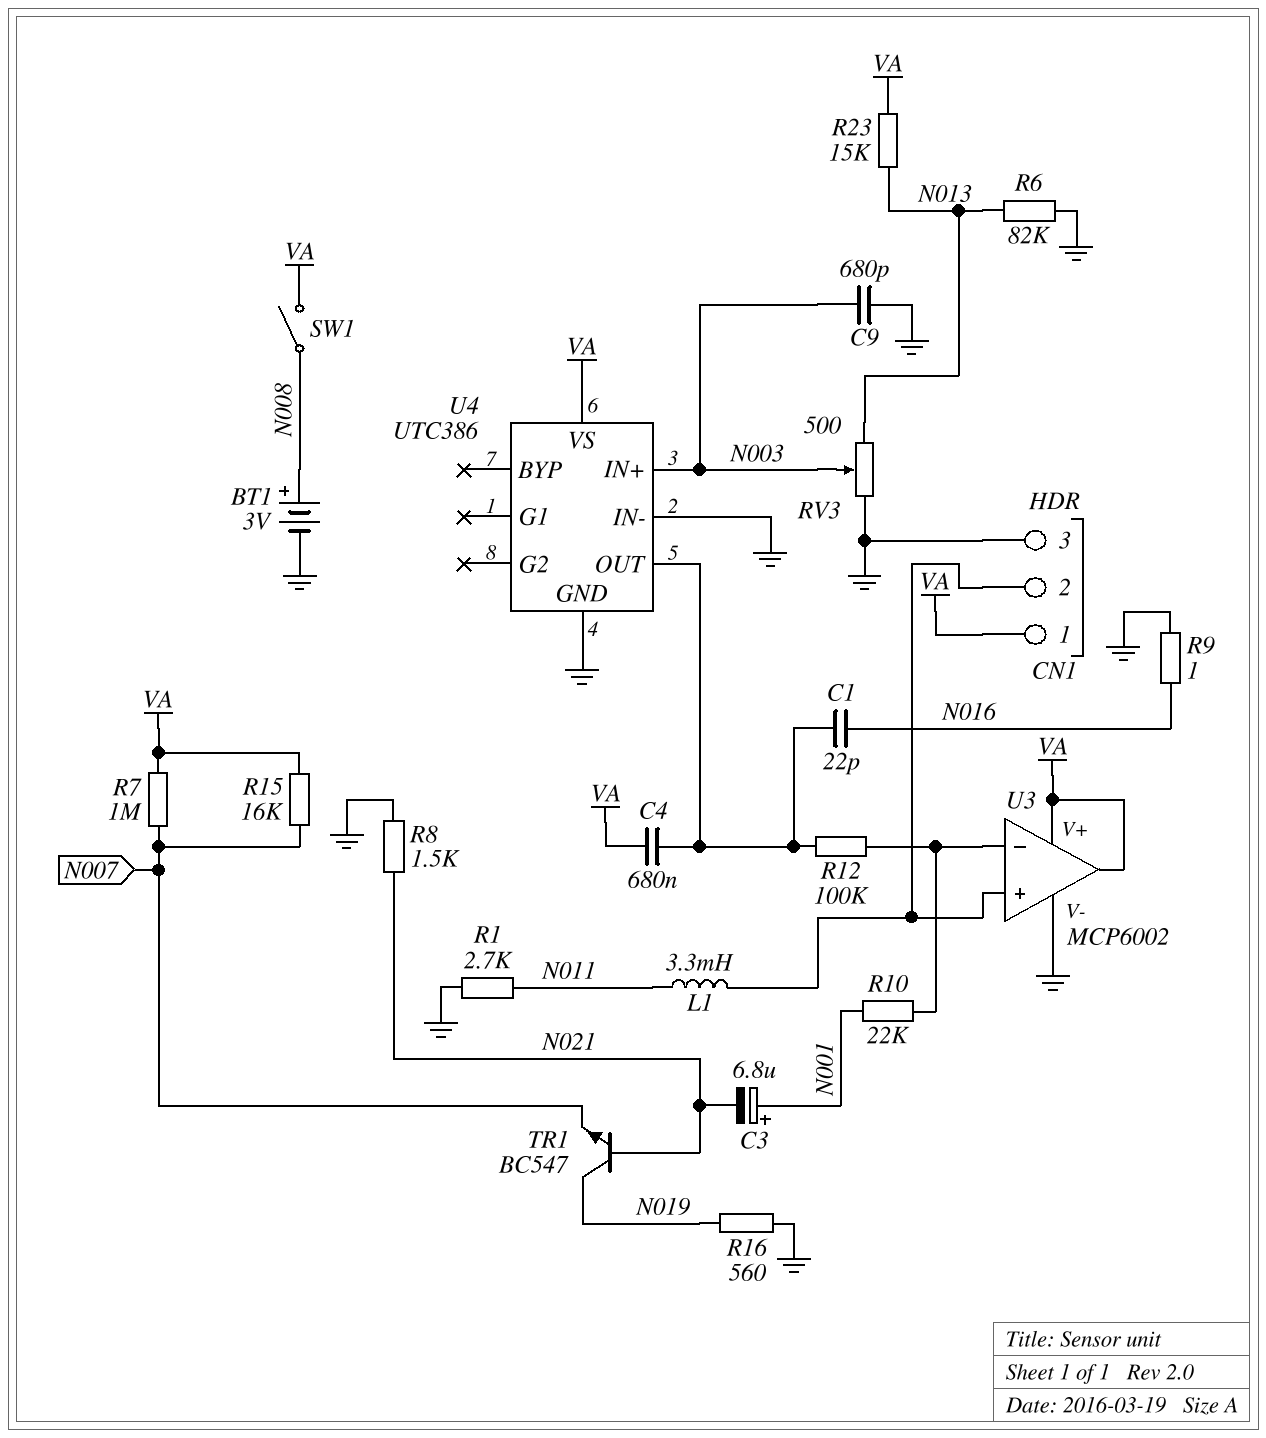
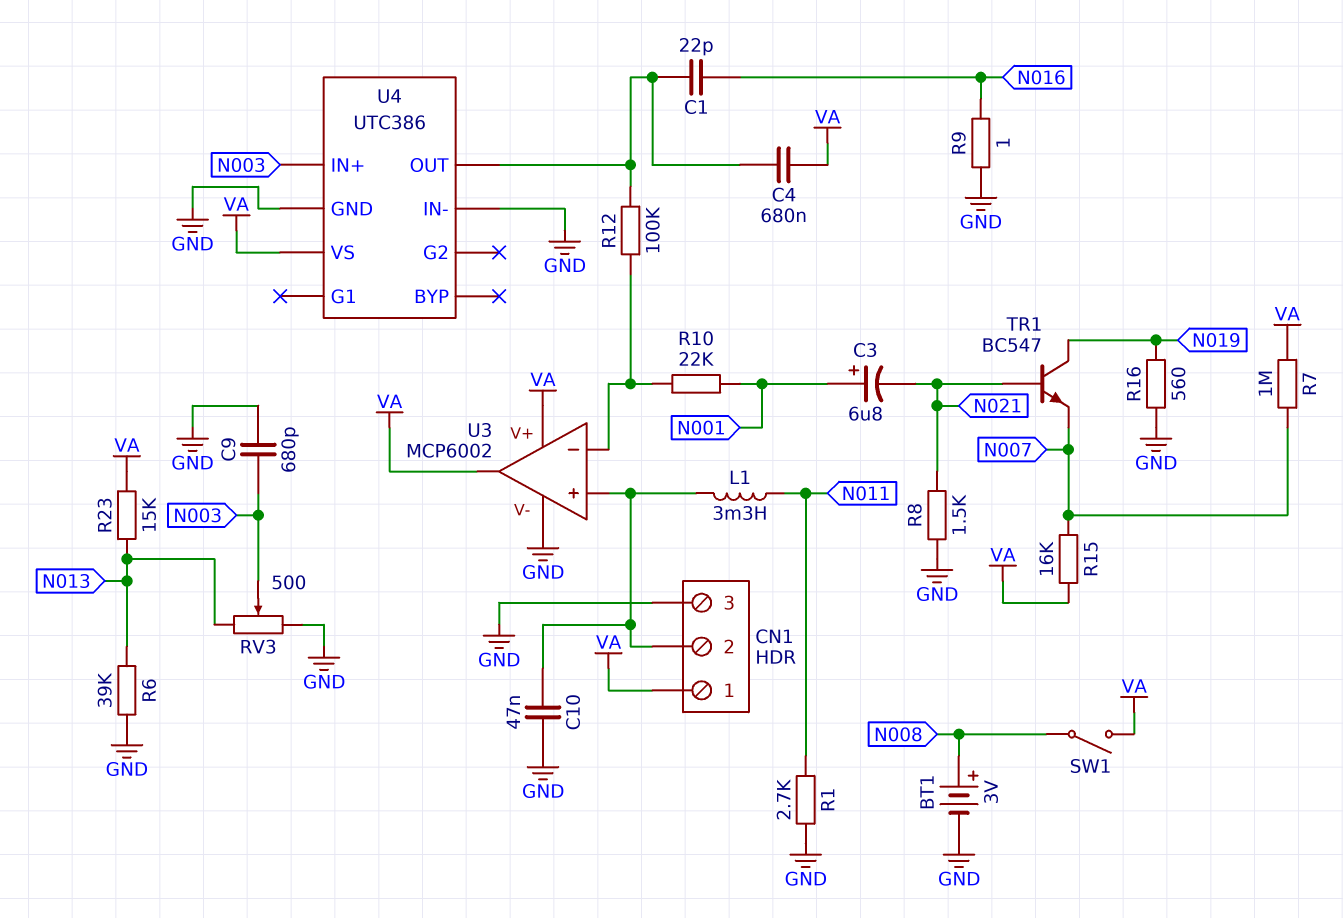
C10: none -> 47nF (CN1/2, GND)
R6: 82k (GND, N013) -> 39k (GND, N013)

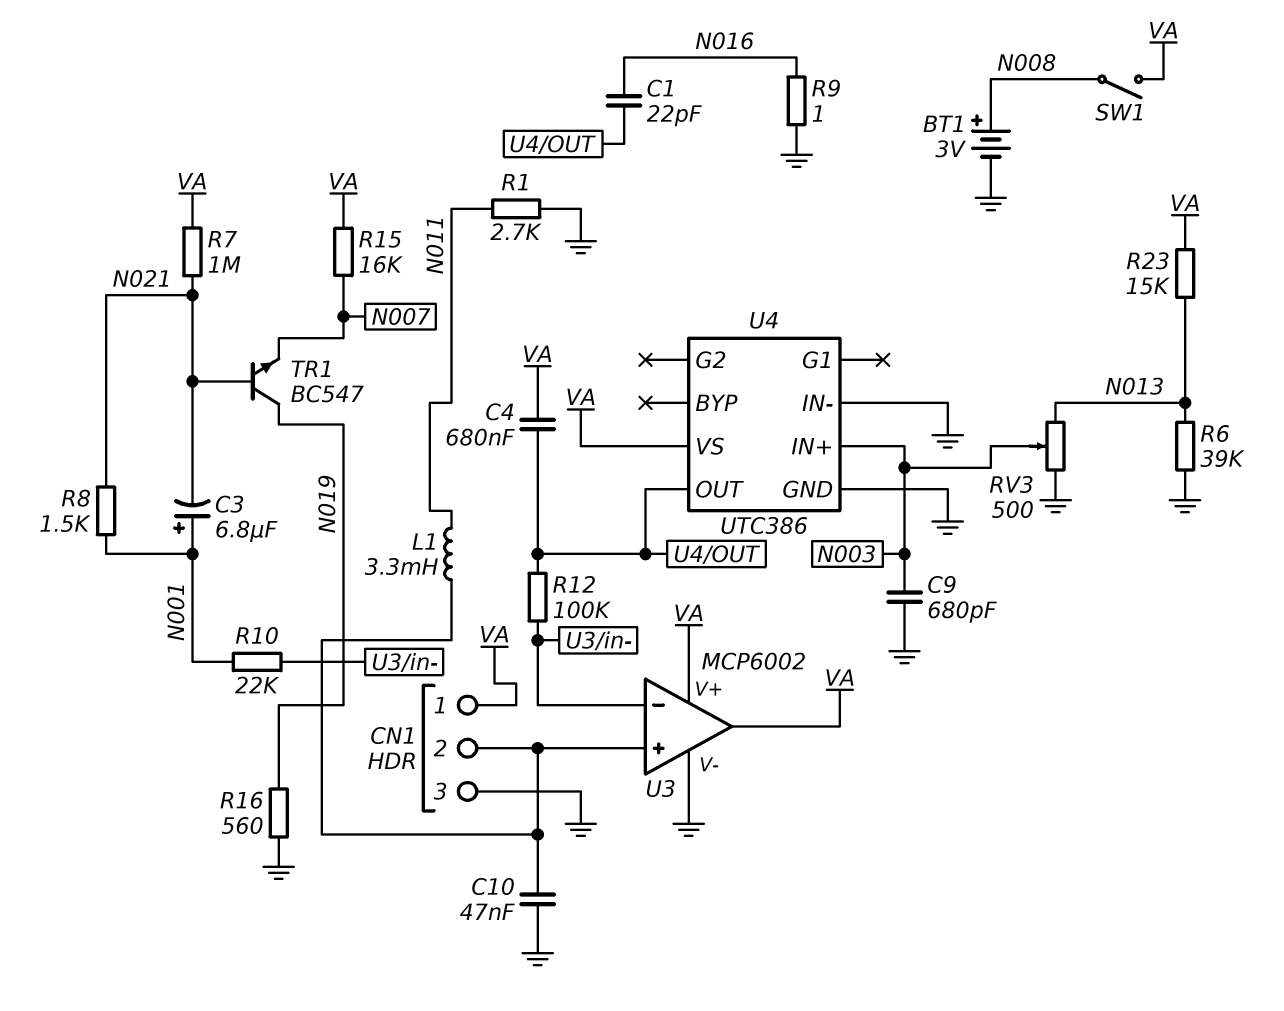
R7: 1M (N007, VA) -> 1M (N021, VA)
R8: 1.5k (GND, N021) -> 1.5k (N001, N021)

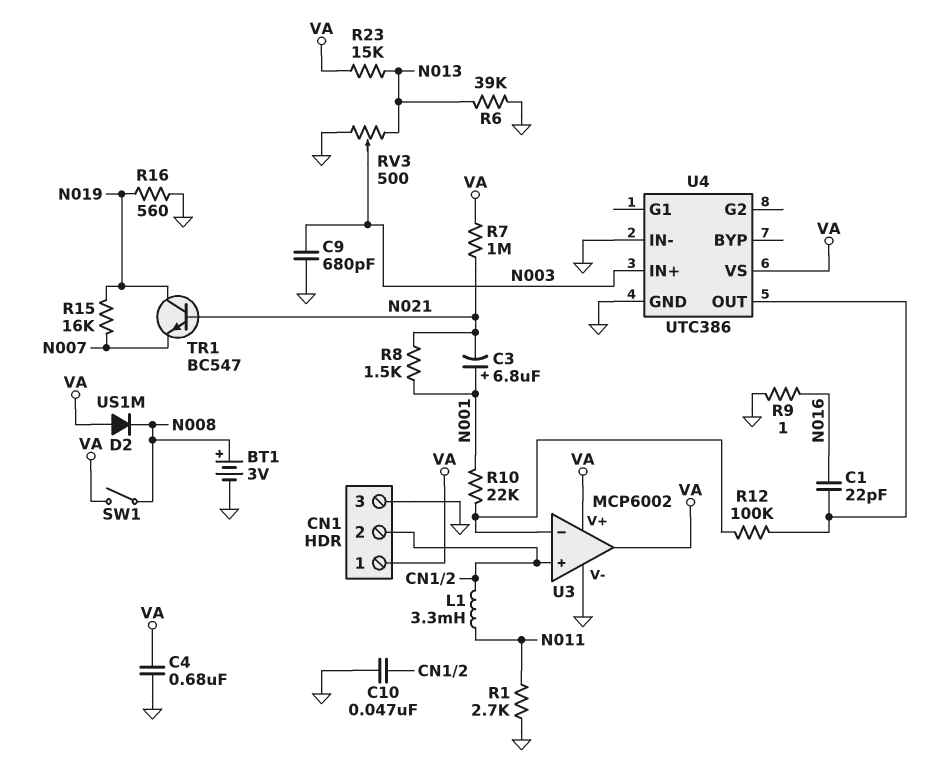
C4: 680nF (U4/OUT, VA) -> 680nF (GND, VA)
D2: none -> diode US1M (A VA, K N008)
R15: 16k (N007, VA) -> 16k (N007, N019)

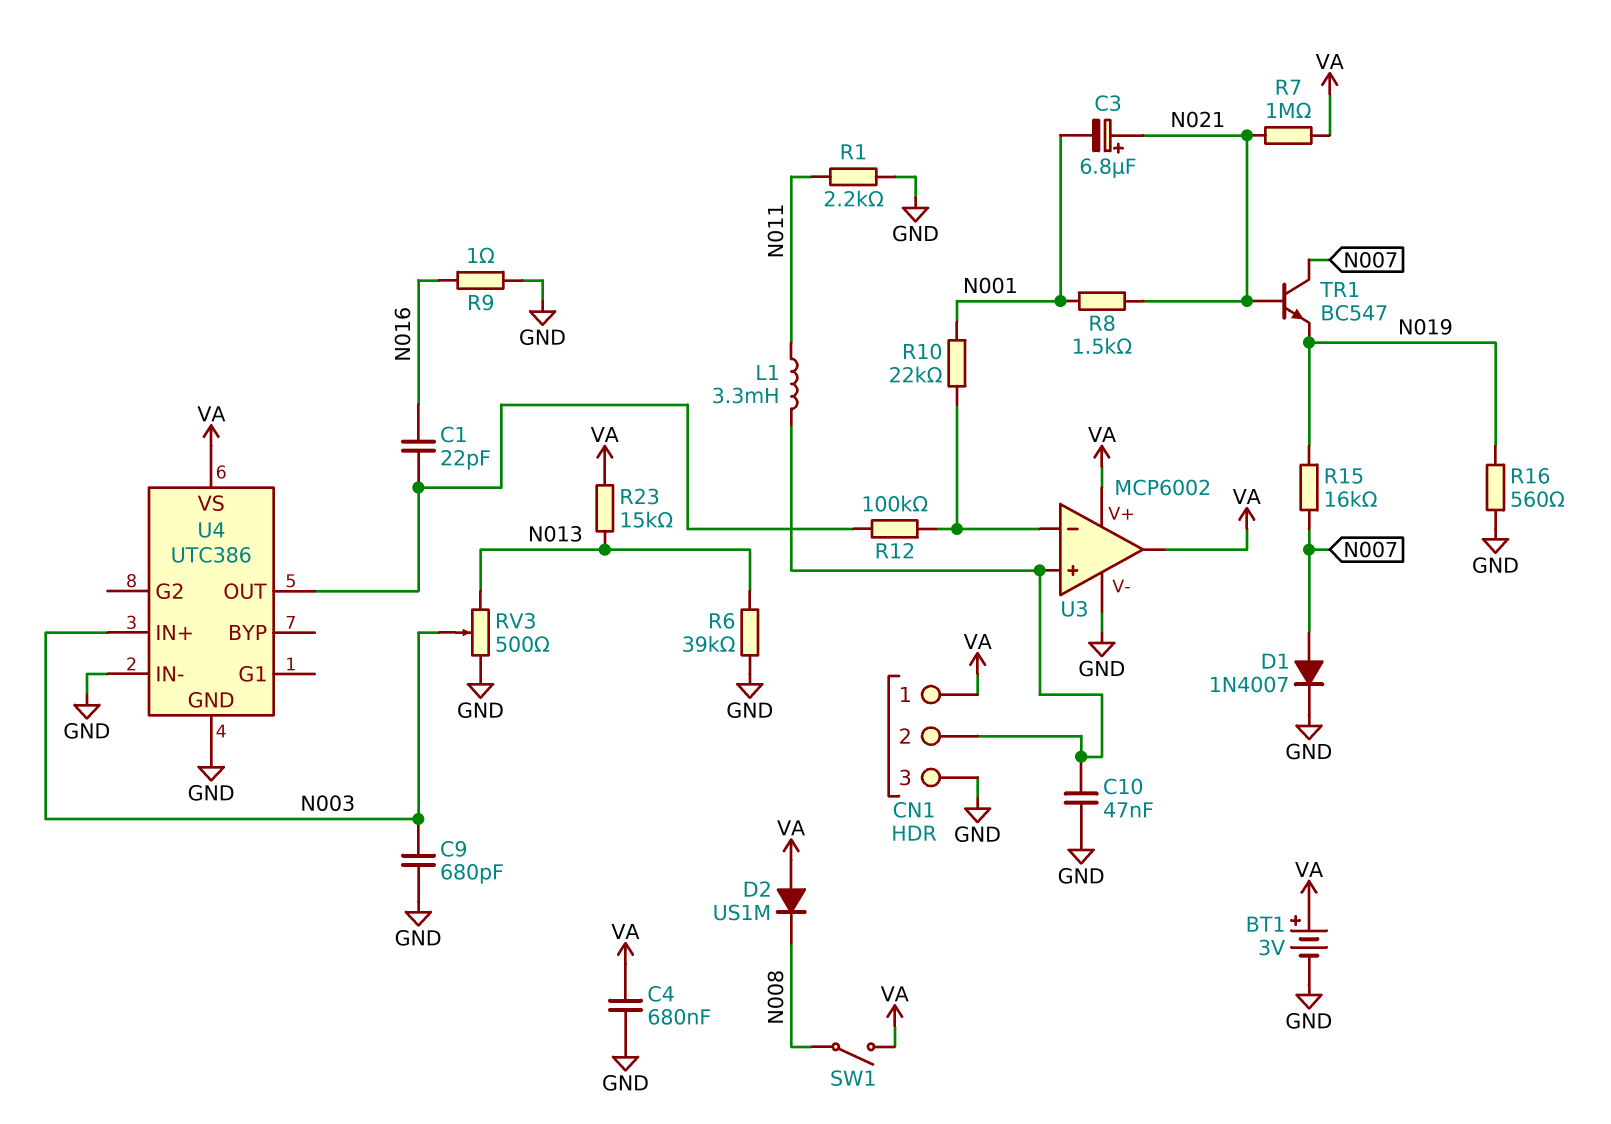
BT1: 3V (plus N008, minus GND) -> 3V (plus VA, minus GND)
C3: 6.8uF (plus N001, minus N021) -> 6.8uF (plus N021, minus N001)
D1: none -> diode 1N4007 (A N007, K GND)
R1: 2.7k (GND, N011) -> 2.2k (GND, N011)
TR1: NPN BC547 (B N021, C N019, E N007) -> NPN BC547 (B N021, C N007, E N019)

